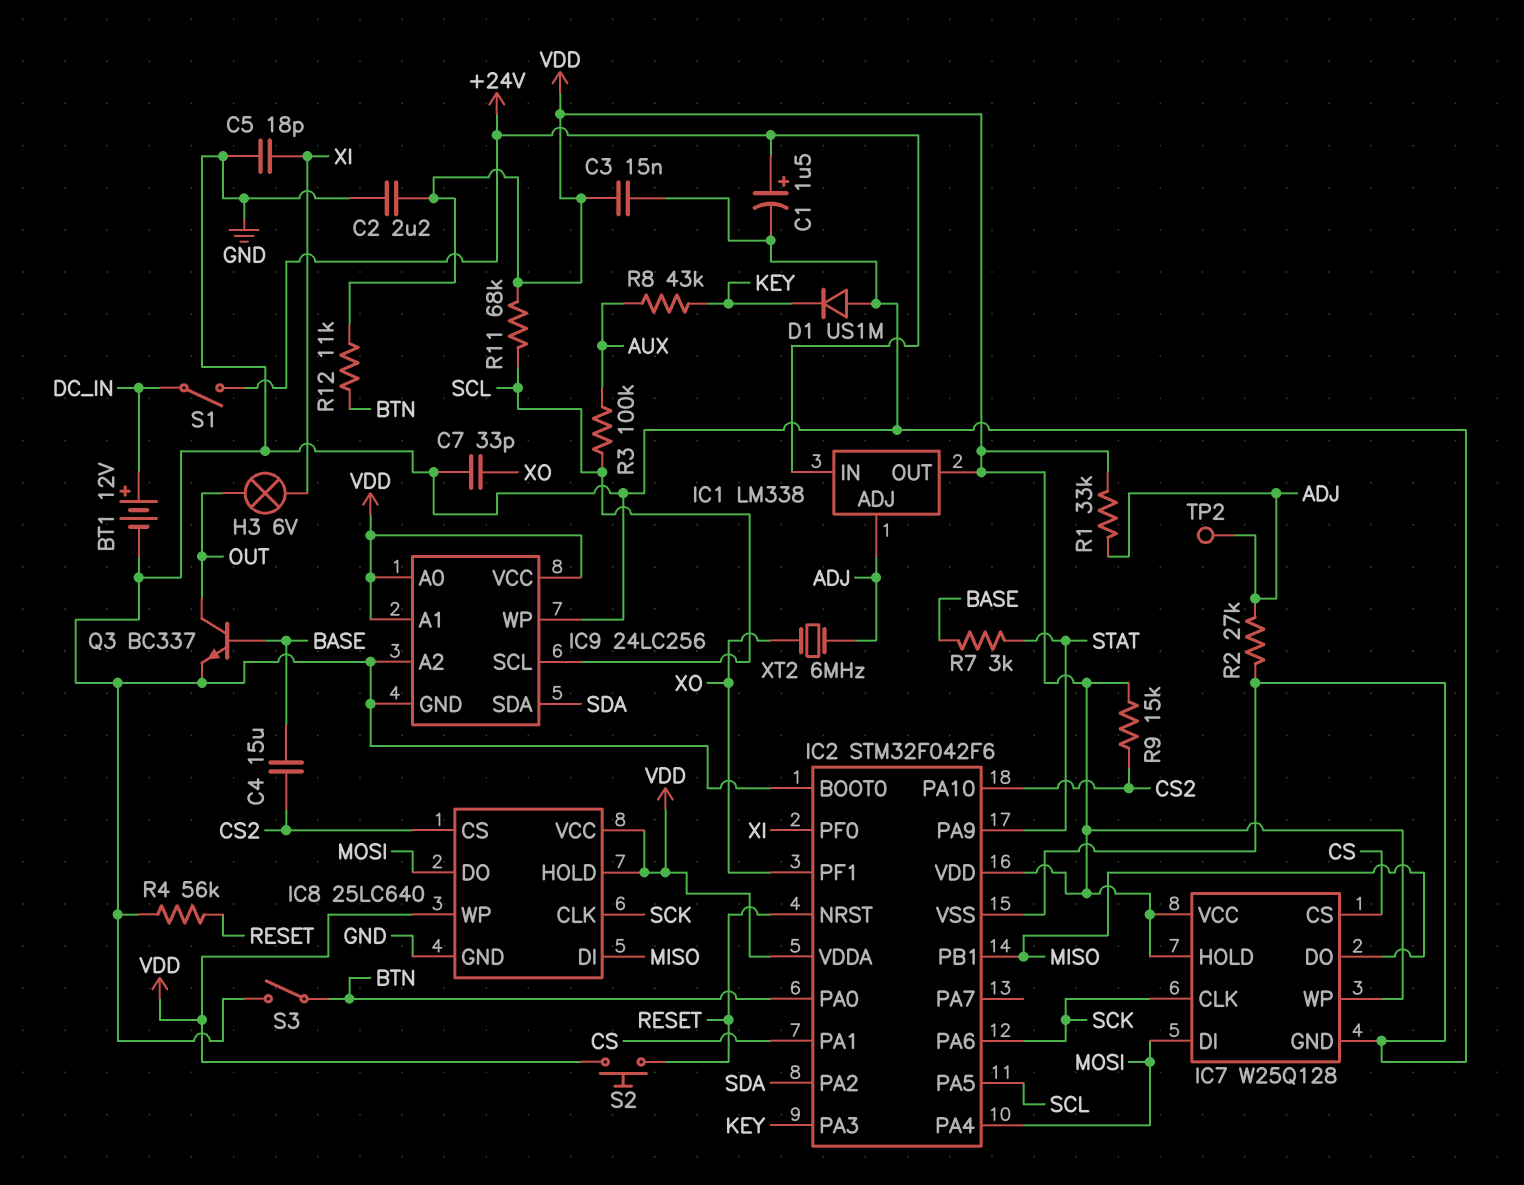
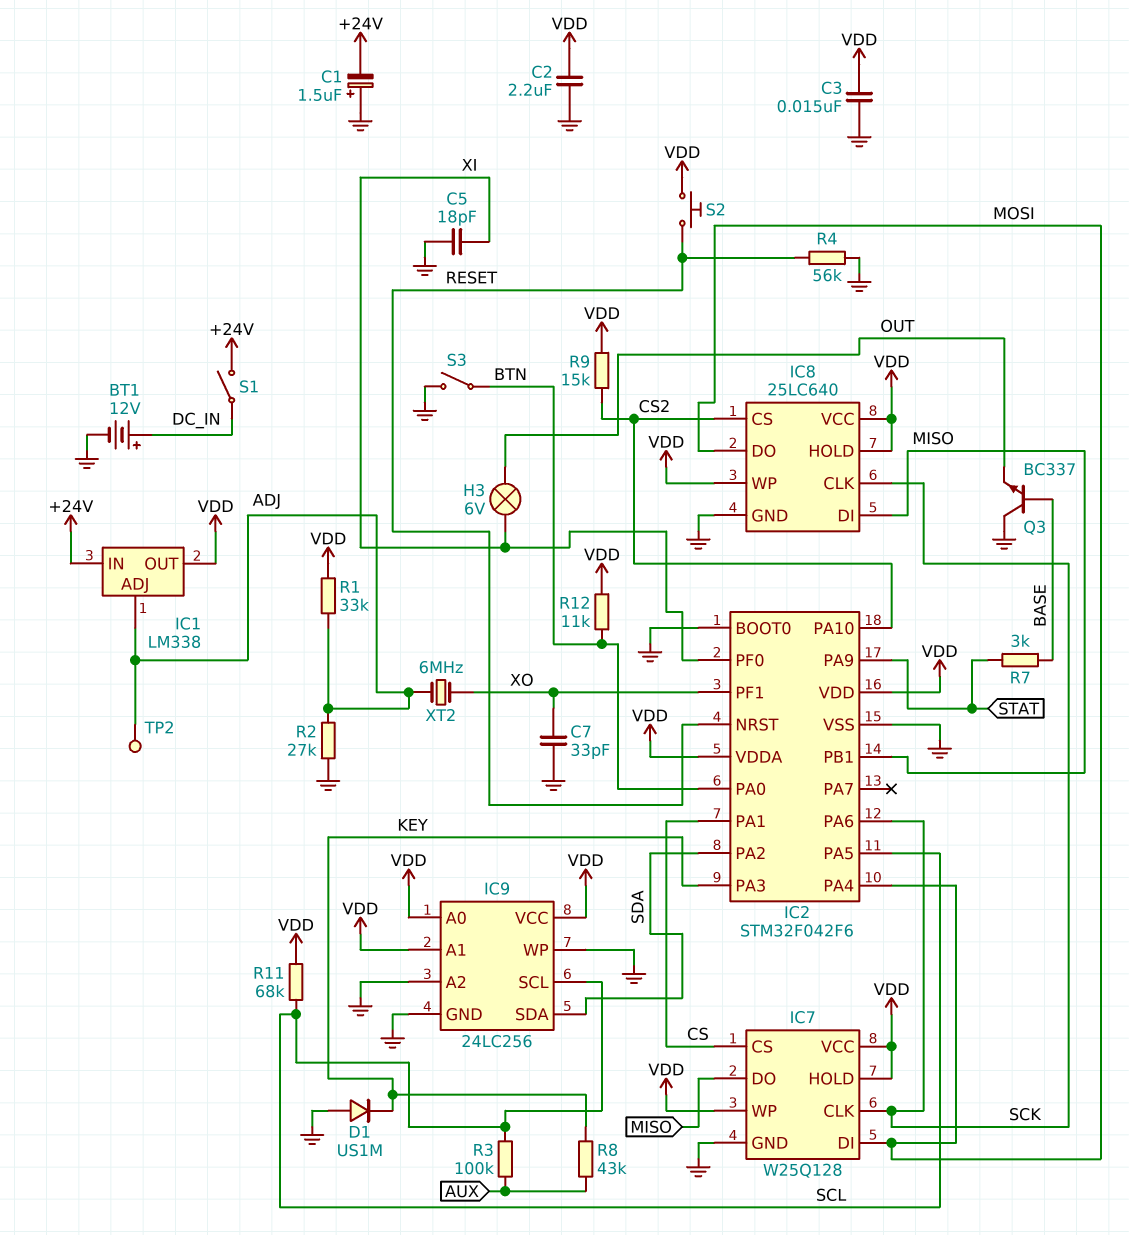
C1: 1.5uF (plus +24V, minus GND) -> 1.5uF (plus GND, minus +24V)
C4: 15uF (BASE, CS2) -> none
Q3: NPN BC337 (B BASE, C OUT, E GND) -> NPN BC337 (B BASE, C GND, E OUT)

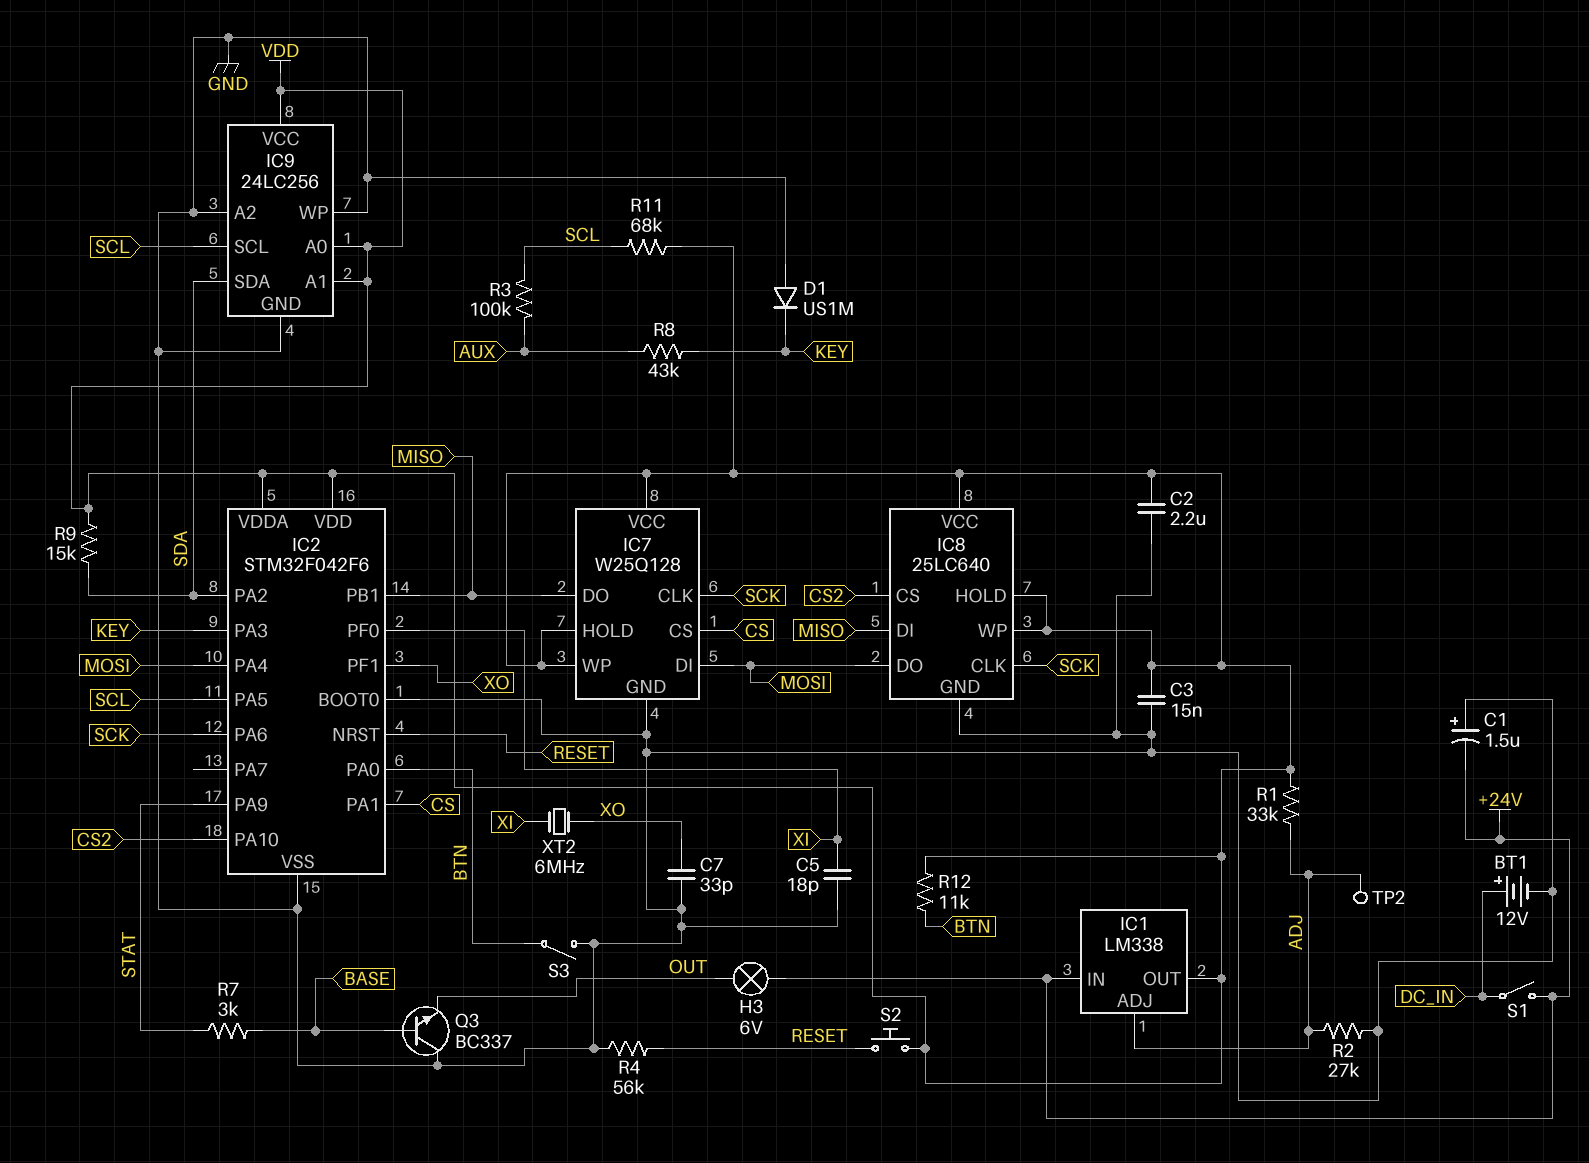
H3: lamp 6V (OUT, XI) -> lamp 6V (+24V, OUT)
R9: 15k (CS2, VDD) -> 15k (SDA, VDD)
XT2: 6MHz (ADJ, XO) -> 6MHz (XI, XO)

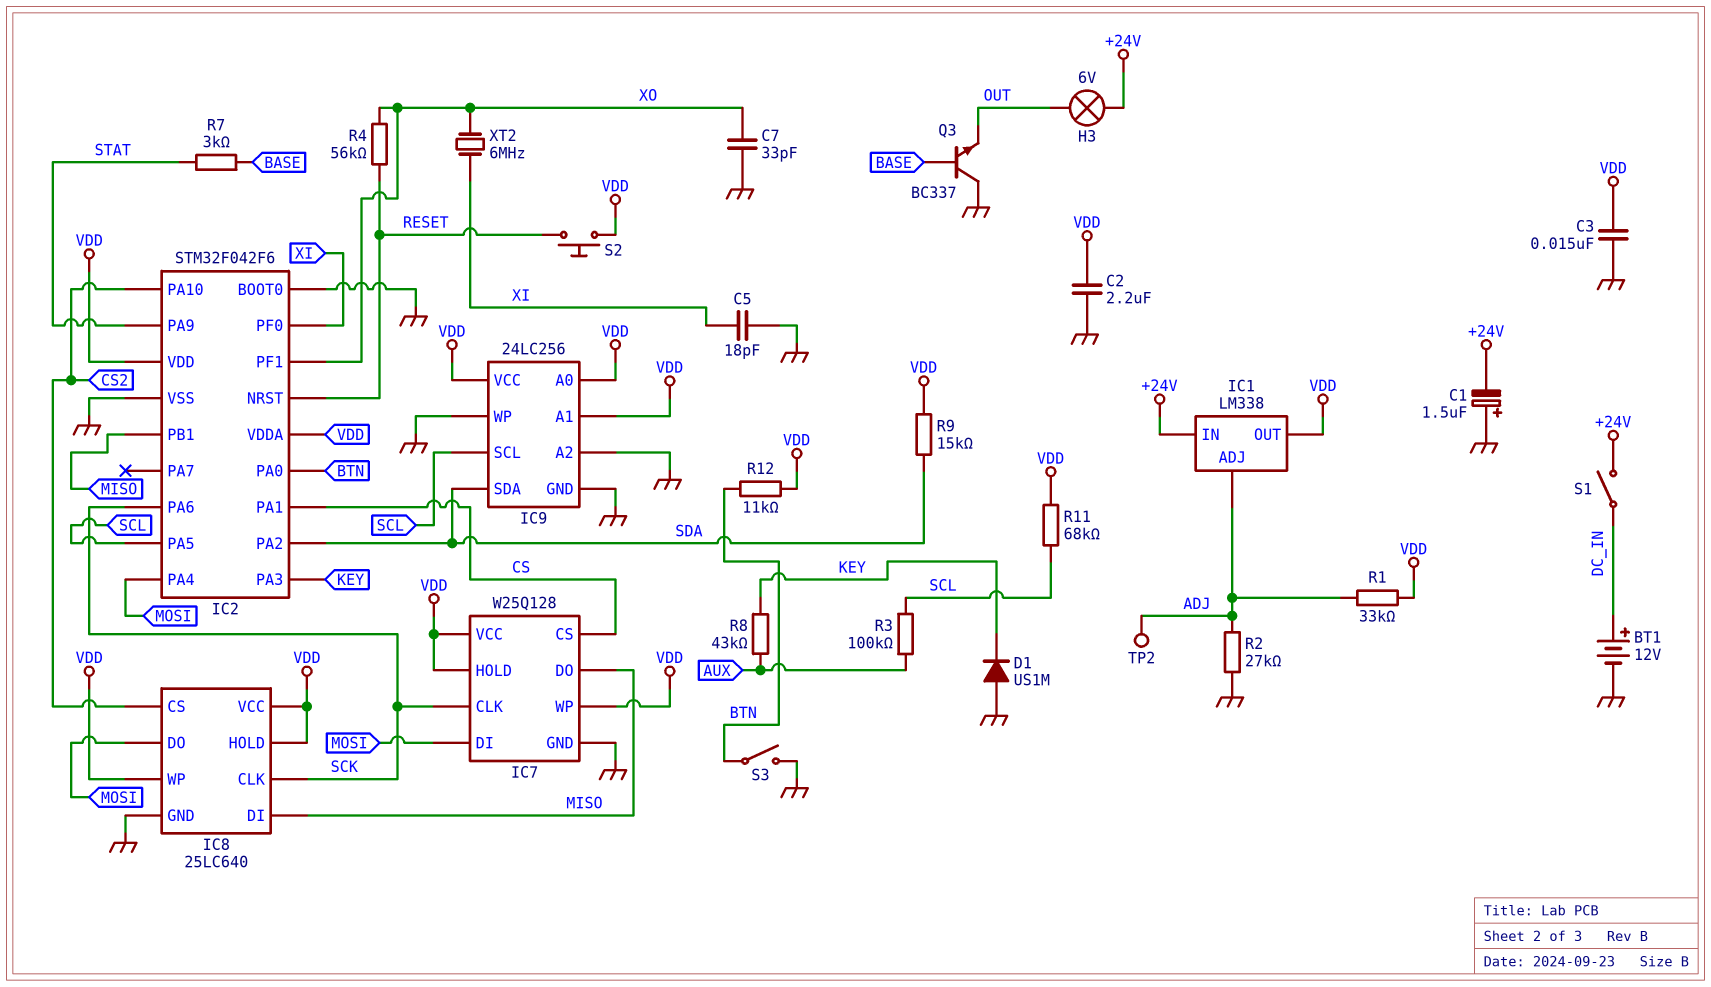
R4: 56k (GND, RESET) -> 56k (RESET, XO)

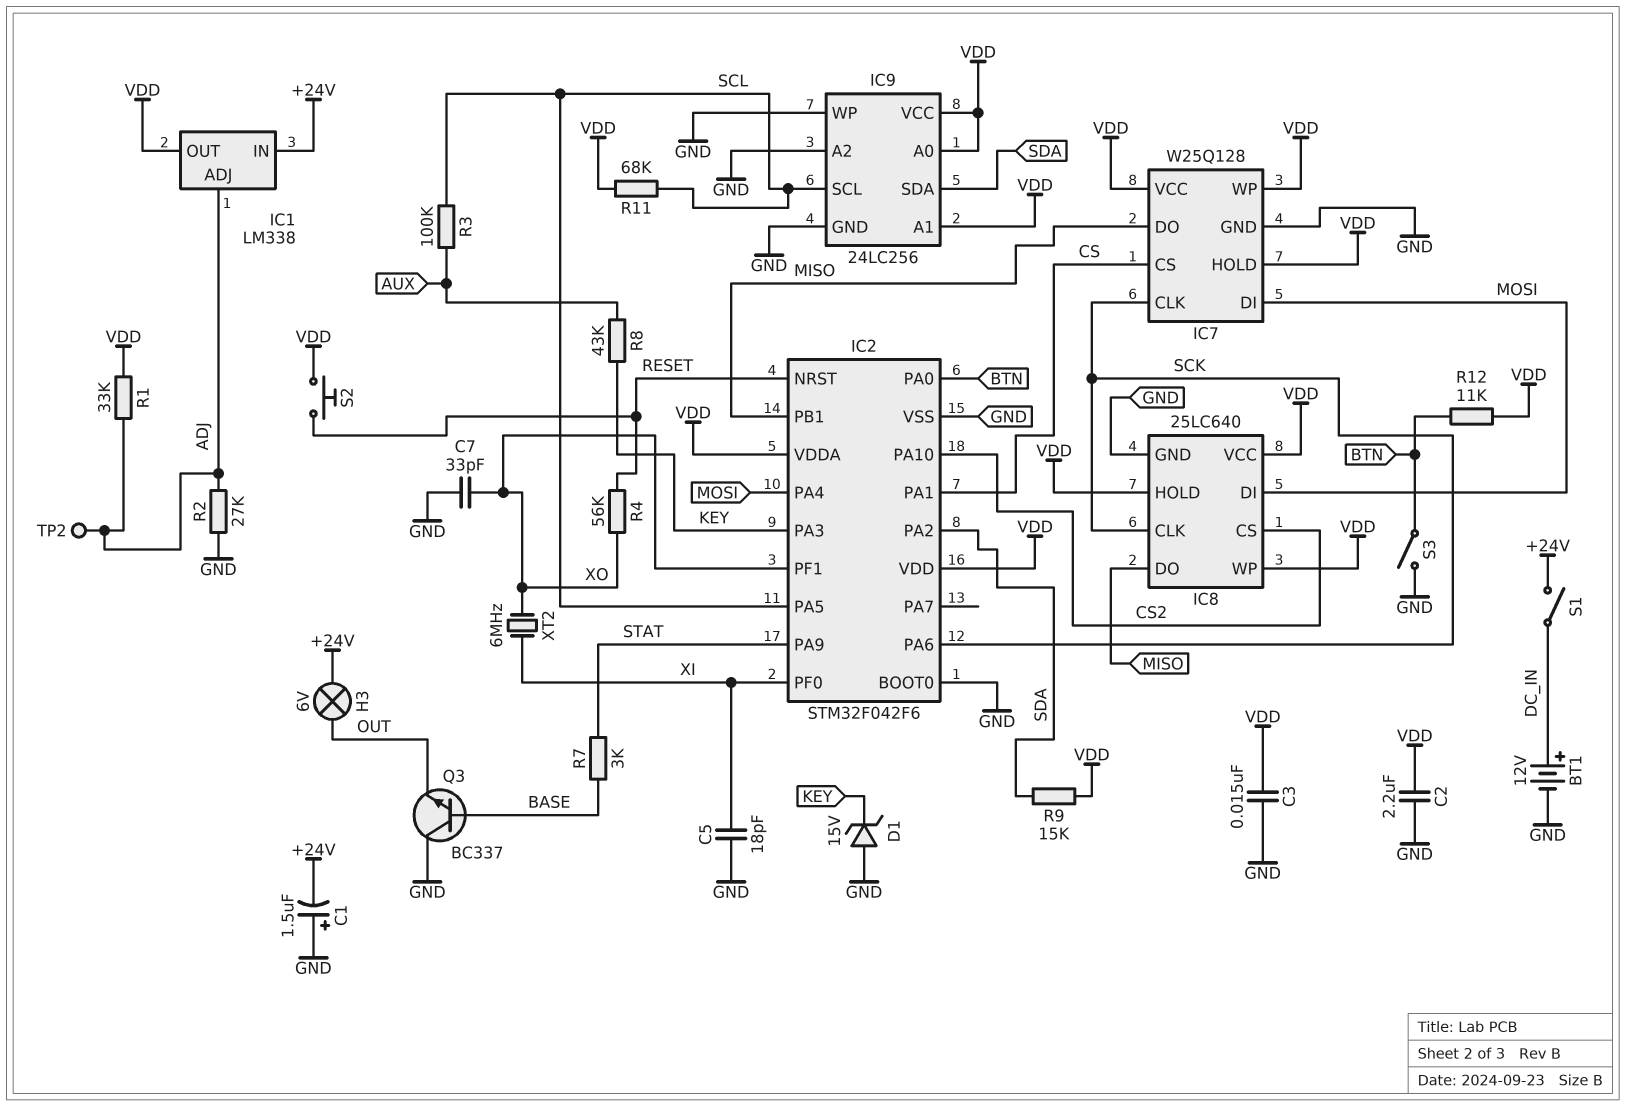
D1: diode US1M (A GND, K KEY) -> zener 15V (A GND, K KEY)
IC8 pin DI: MISO -> MOSI
IC8 pin DO: MOSI -> MISO

